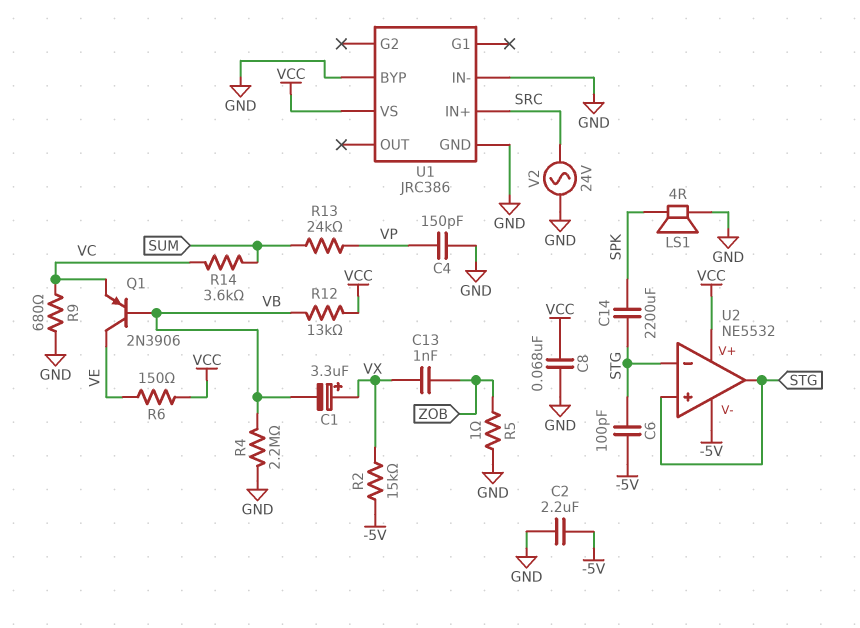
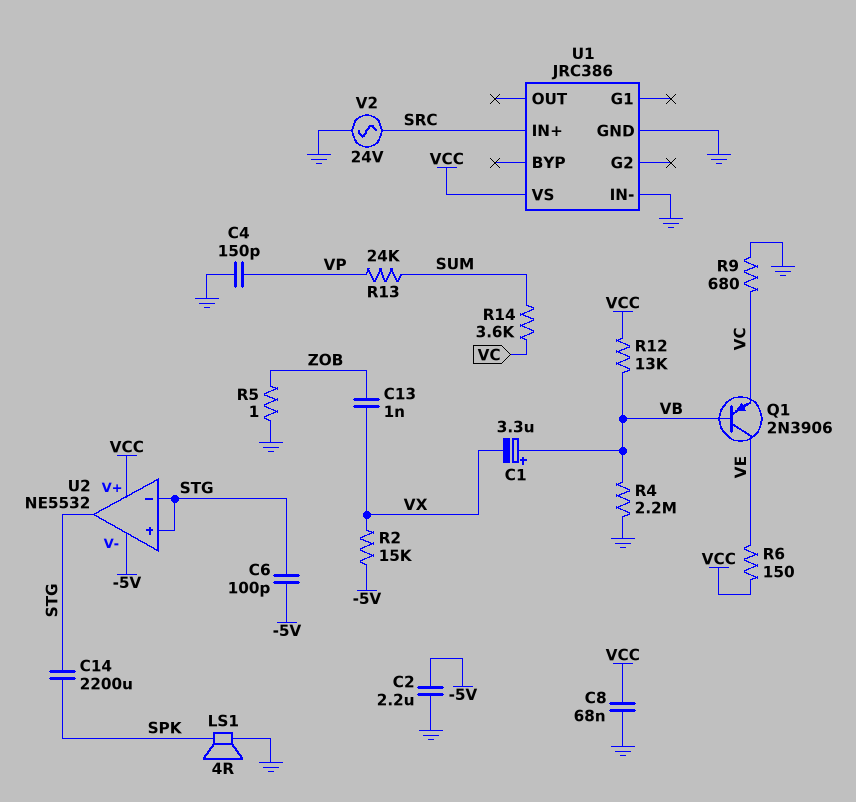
C1: 3.3uF (plus VX, minus VB) -> 3.3uF (plus VB, minus VX)
U1 pin BYP: GND -> none

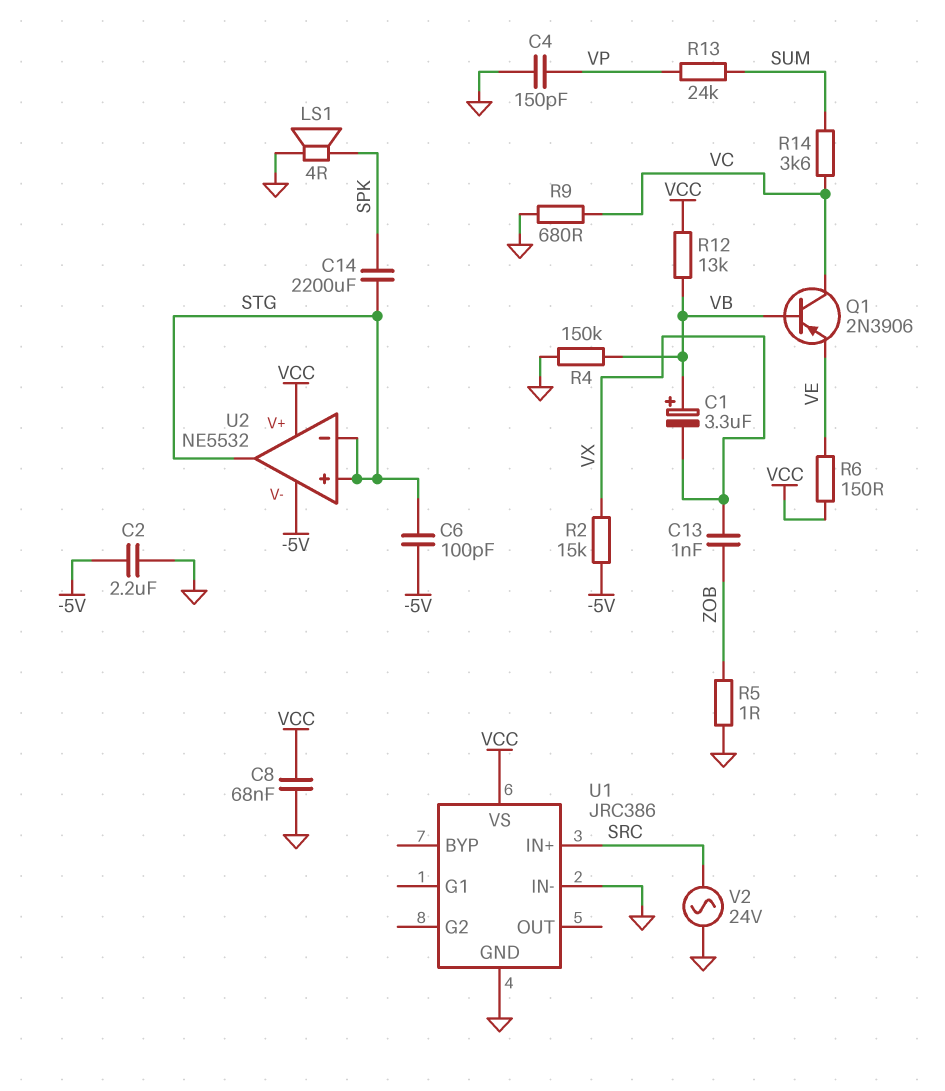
Q1: PNP 2N3906 (B VB, C VE, E VC) -> PNP 2N3906 (B VB, C VC, E VE)
R4: 2.2M (GND, VB) -> 150k (GND, VB)

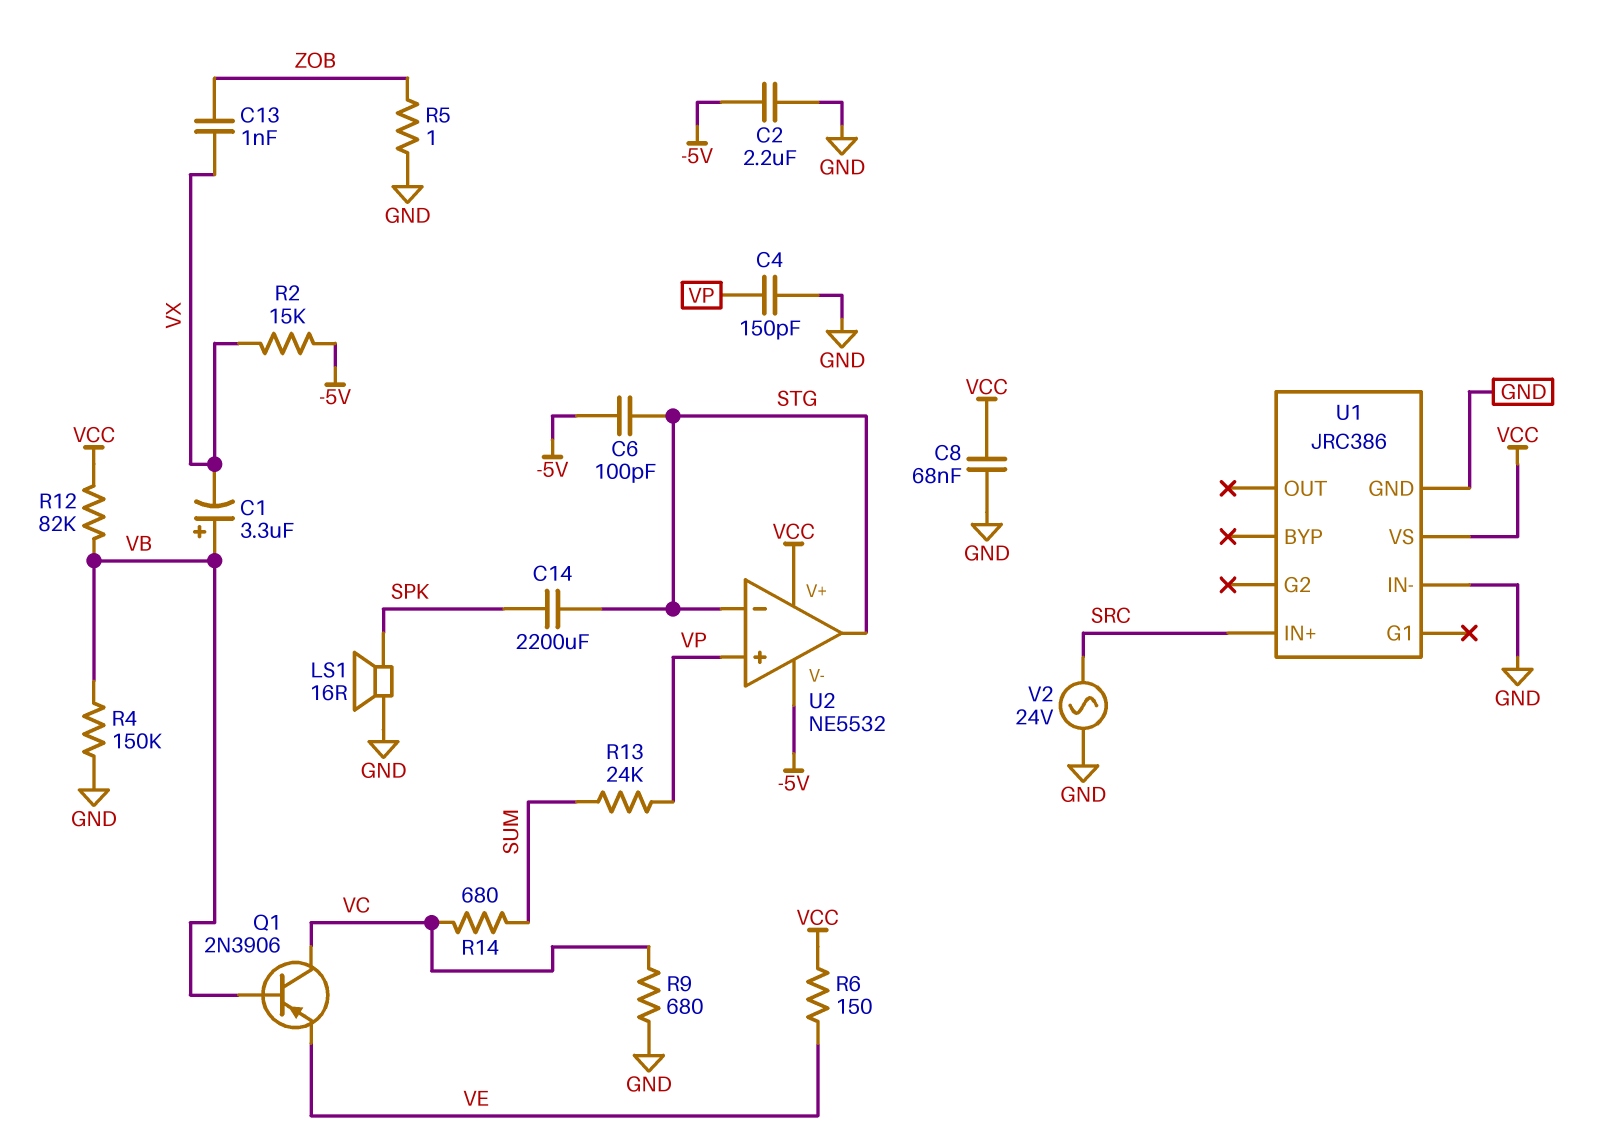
LS1: speaker 4R (GND, SPK) -> speaker 16R (GND, SPK)
R12: 13k (VB, VCC) -> 82k (VB, VCC)
R14: 3.6k (SUM, VC) -> 680 (SUM, VC)
U2 pin in+: STG -> VP

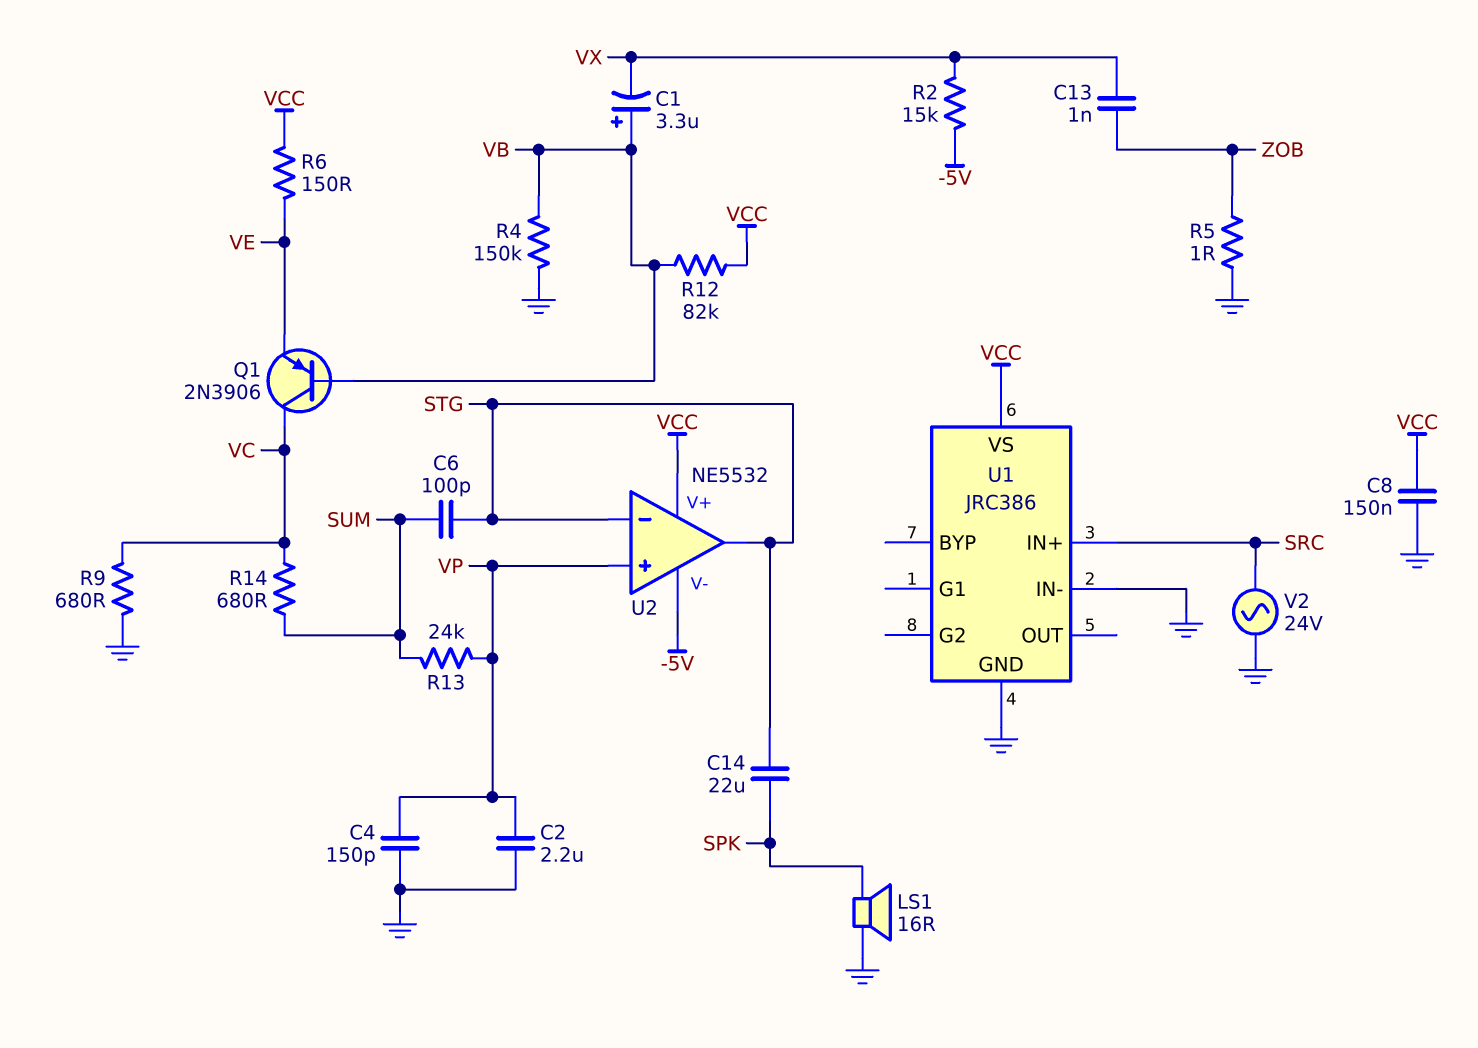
C2: 2.2uF (-5V, GND) -> 2.2uF (GND, VP)
C6: 100pF (-5V, STG) -> 100pF (STG, SUM)
C8: 68nF (GND, VCC) -> 150nF (GND, VCC)
C14: 2200uF (SPK, STG) -> 22uF (SPK, STG)

